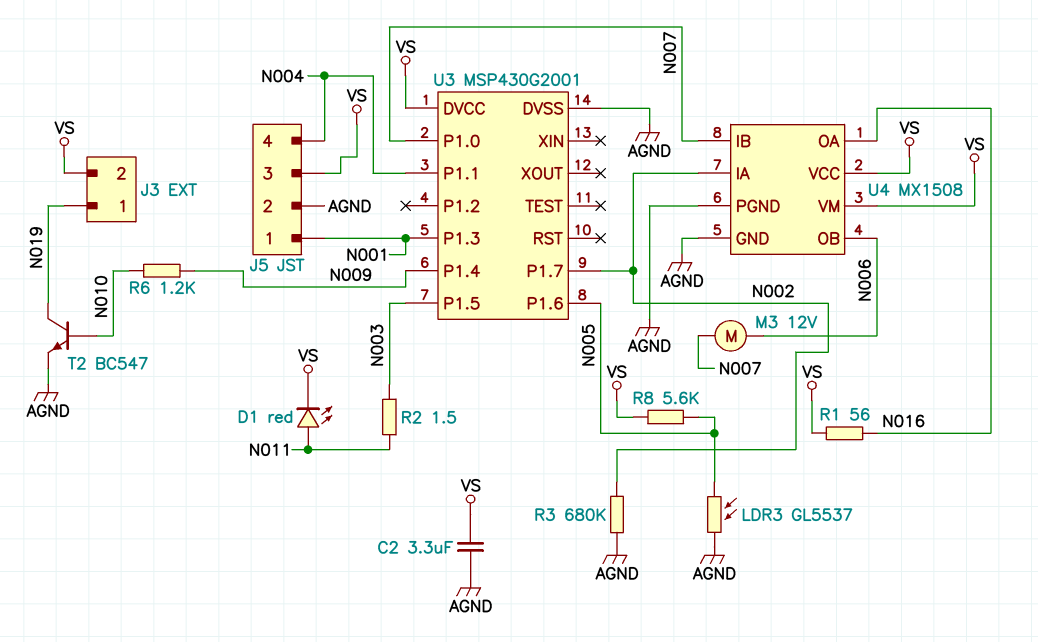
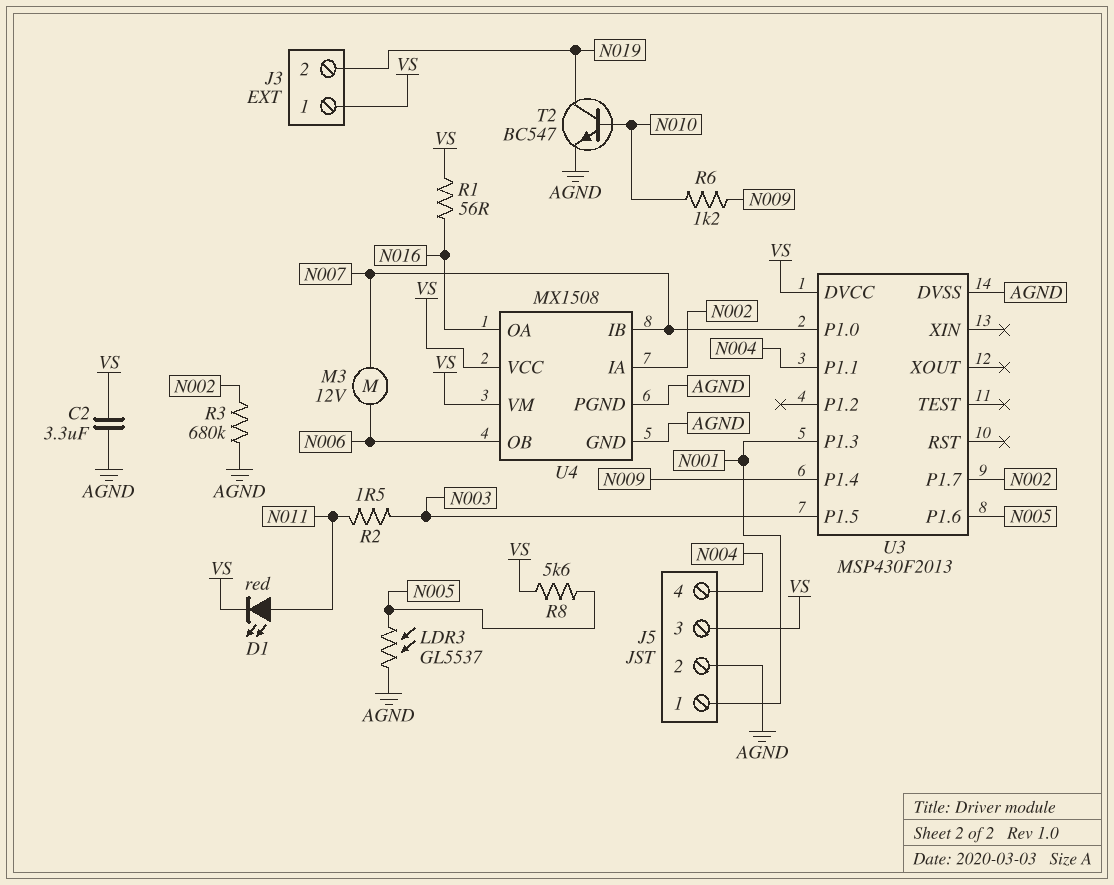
J3 pin 1: N019 -> VS
J3 pin 2: VS -> N019
U3: MSP430G2001 -> MSP430F2013

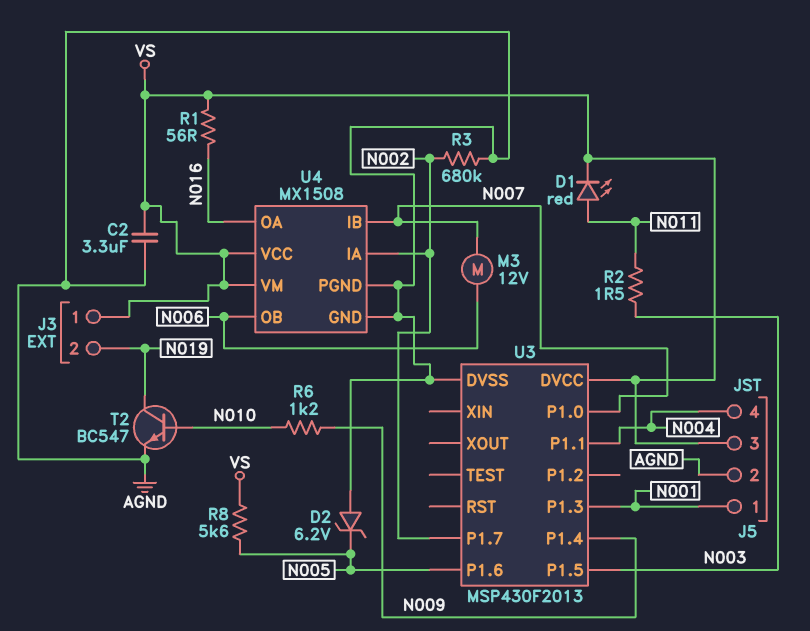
D2: none -> zener 6.2V (A AGND, K N005)
LDR3: GL5537 (AGND, N005) -> none

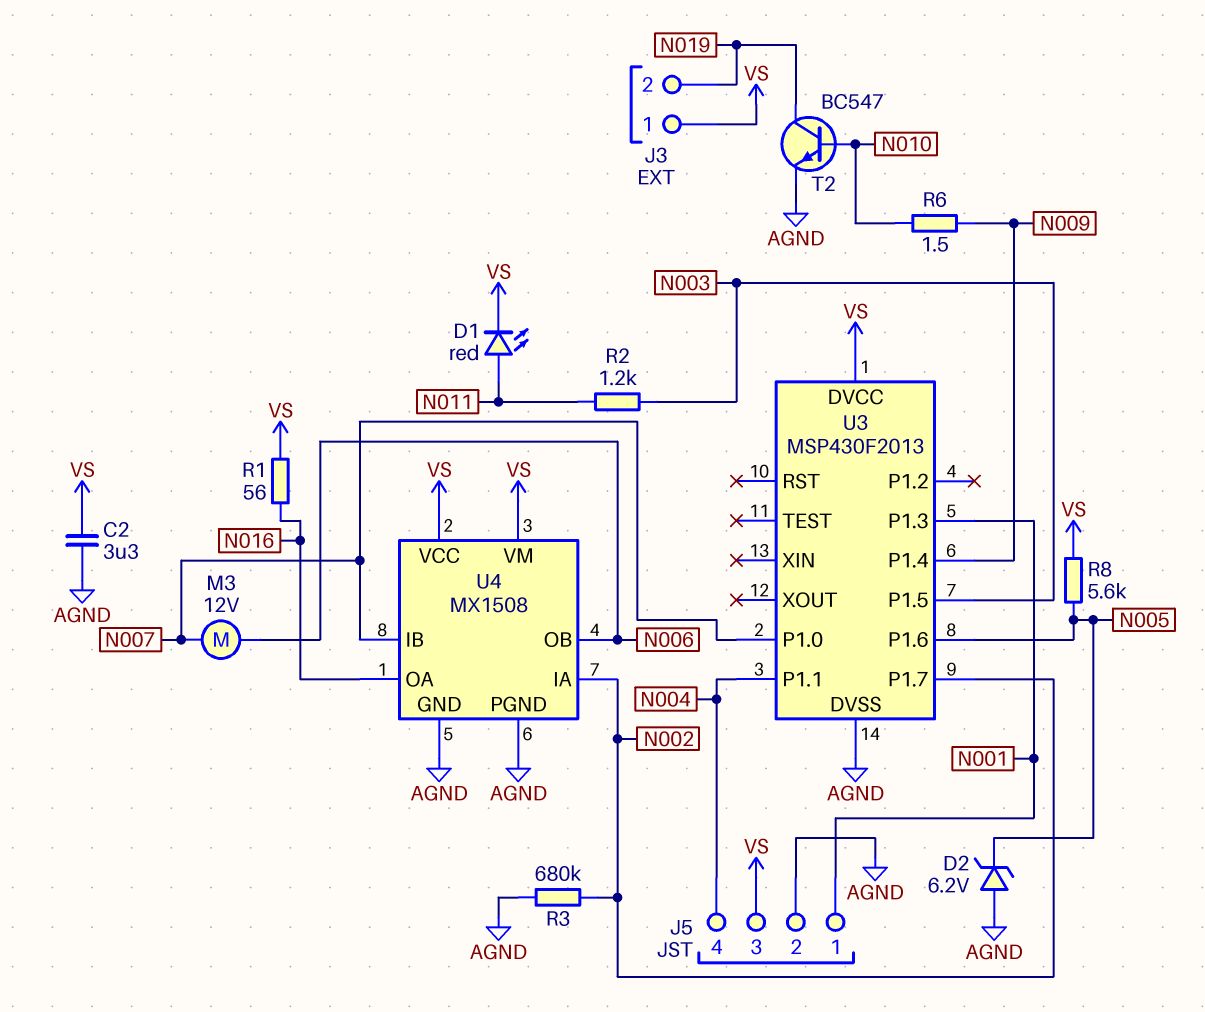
R2: 1.5 (N003, N011) -> 1.2k (N003, N011)
R6: 1.2k (N009, N010) -> 1.5 (N009, N010)

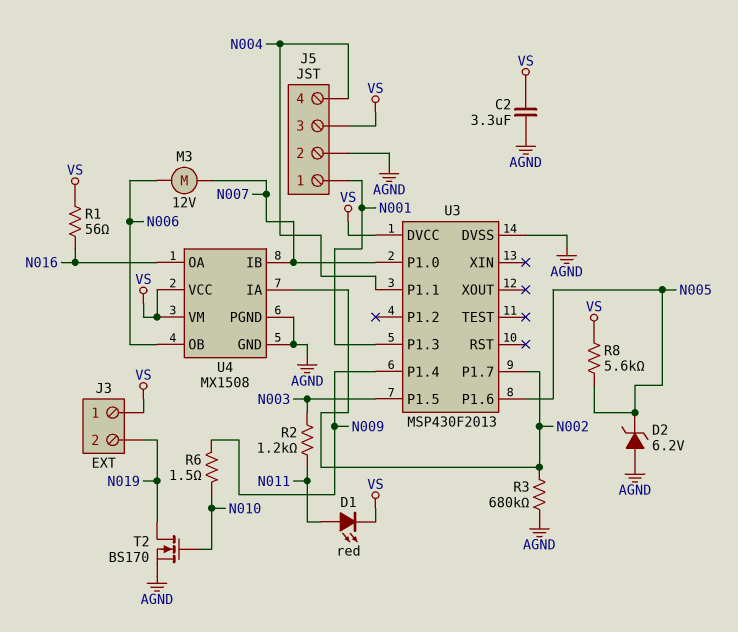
T2: NPN BC547 (B N010, C N019, E AGND) -> NMOS BS170 (G N010, D N019, S AGND)

